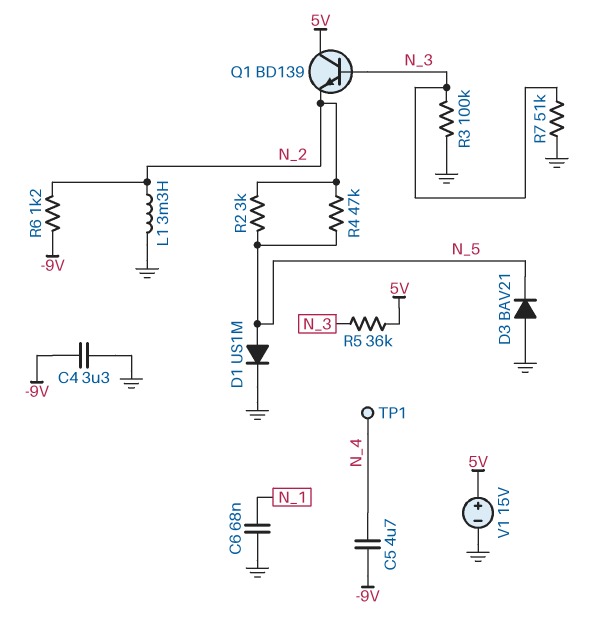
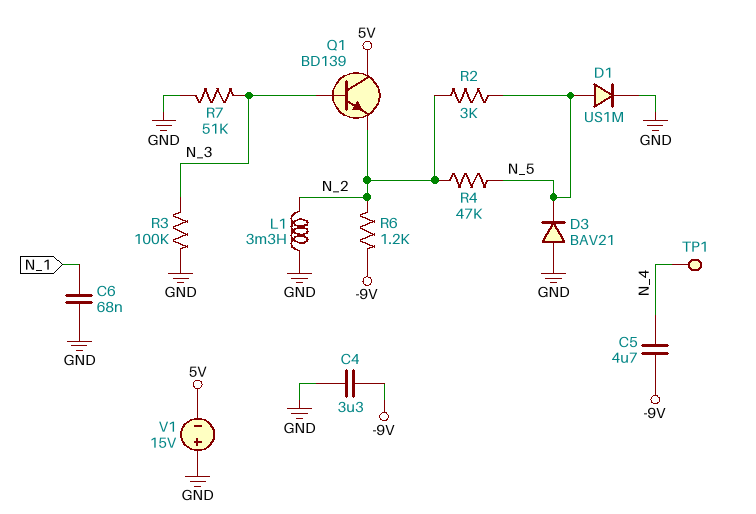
R5: 36k (5V, N_3) -> none
V1: 15V (plus 5V, minus GND) -> 15V (plus GND, minus 5V)

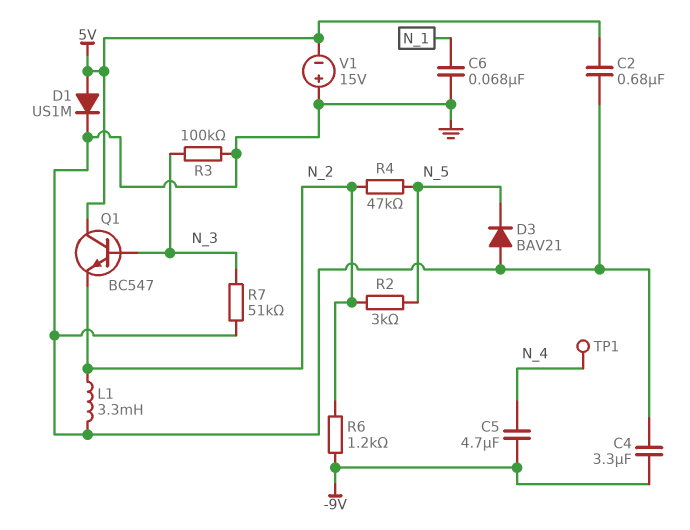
C2: none -> 680nF (5V, GND)
D1: diode US1M (A N_5, K GND) -> diode US1M (A 5V, K GND)
Q1: NPN BD139 (B N_3, C 5V, E N_2) -> NPN BC547 (B N_3, C 5V, E N_2)

